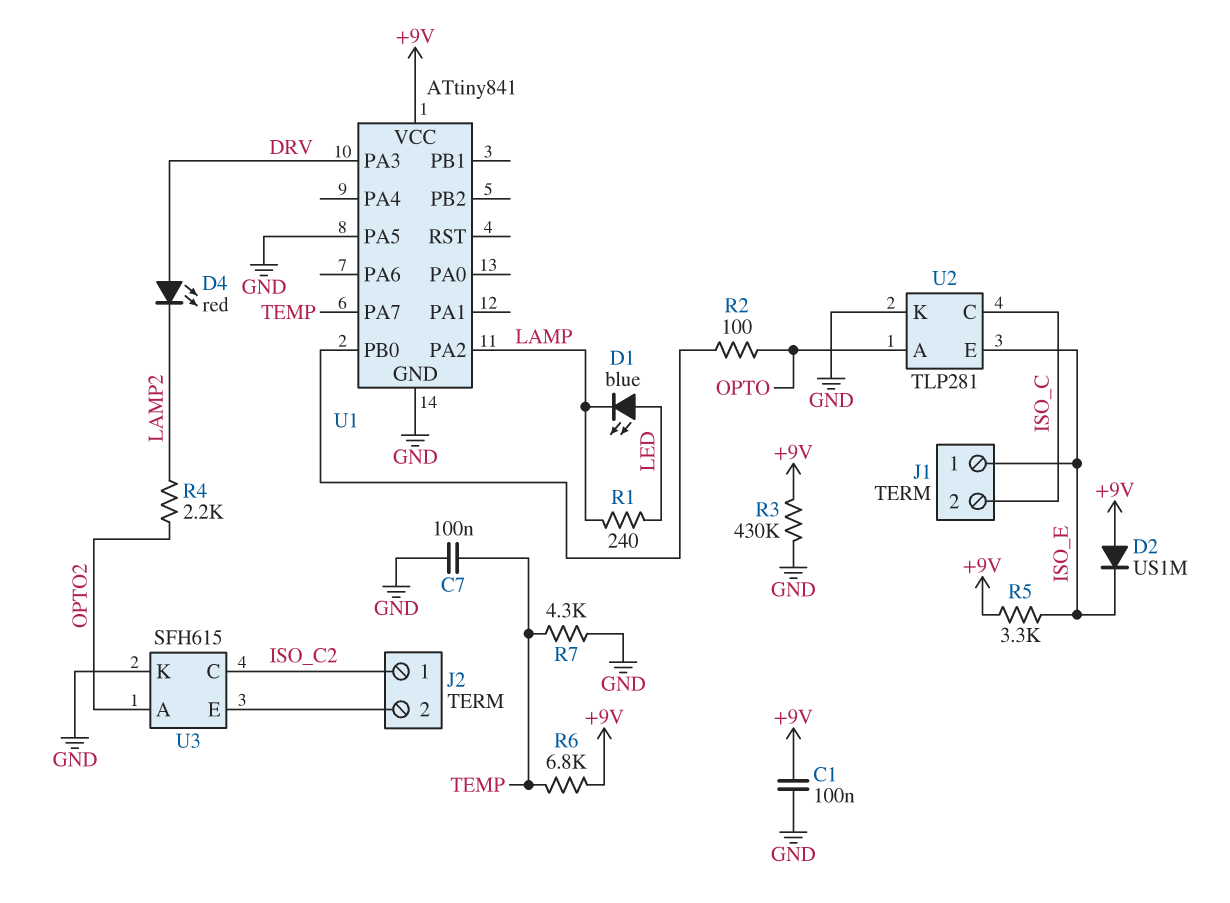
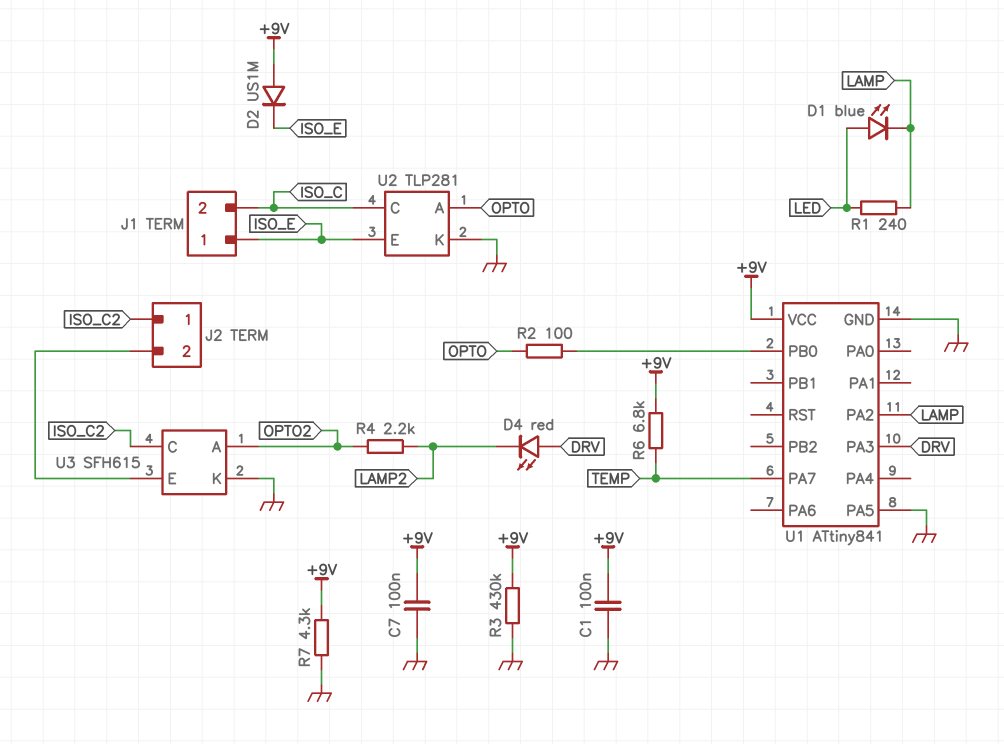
C7: 100nF (GND, TEMP) -> 100nF (+9V, GND)
R5: 3.3k (+9V, ISO_E) -> none
R7: 4.3k (GND, TEMP) -> 4.3k (+9V, GND)

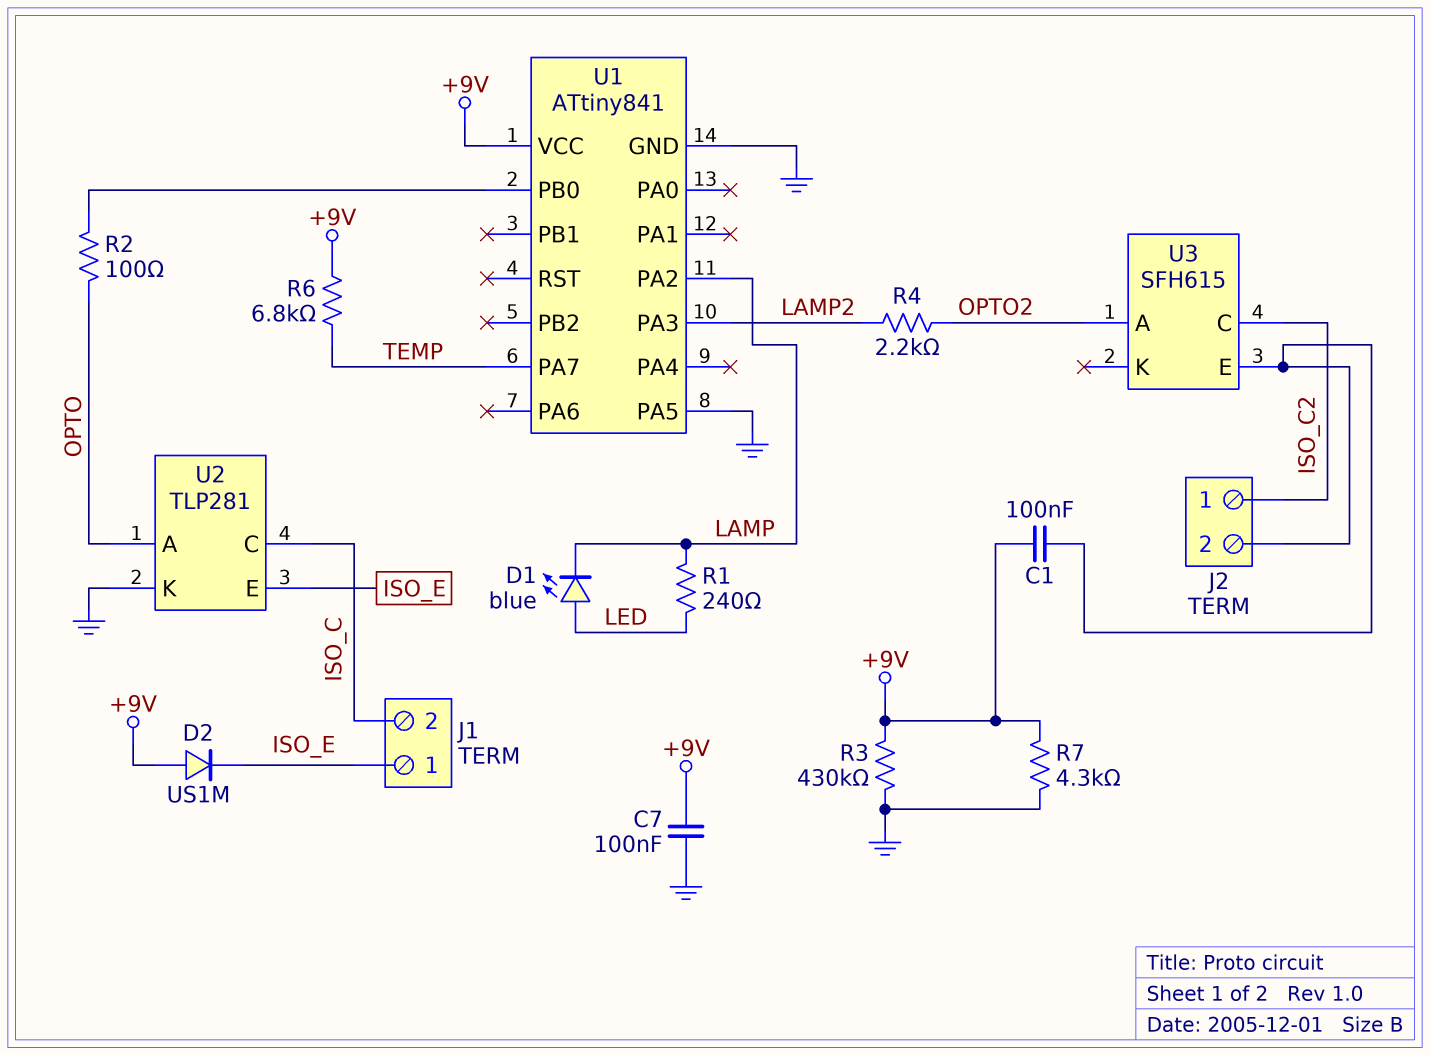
C1: 100nF (+9V, GND) -> 100nF (+9V, J2/2)
D4: LED red (A DRV, K LAMP2) -> none
U1 pin PA3: DRV -> LAMP2
U3 pin K: GND -> none

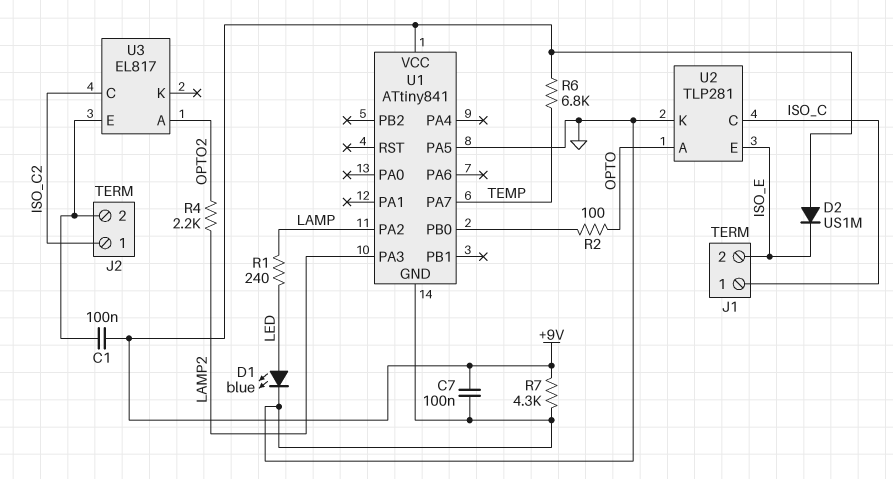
D1: LED blue (A LED, K LAMP) -> LED blue (A LED, K GND)
J1 pin 1: ISO_E -> ISO_C
J1 pin 2: ISO_C -> ISO_E
R3: 430k (+9V, GND) -> none
U3: SFH615 -> EL817

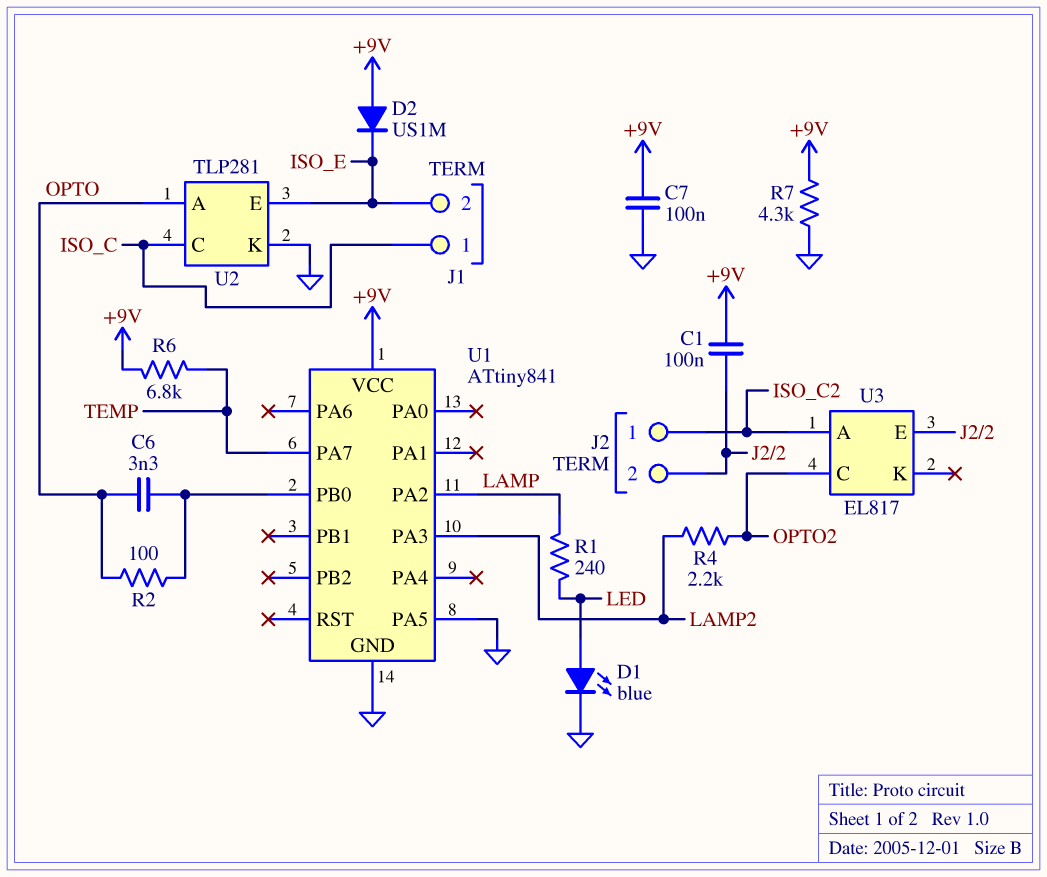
C6: none -> 3.3nF (OPTO, U1/PB0)
U3 pin A: OPTO2 -> ISO_C2
U3 pin C: ISO_C2 -> OPTO2

